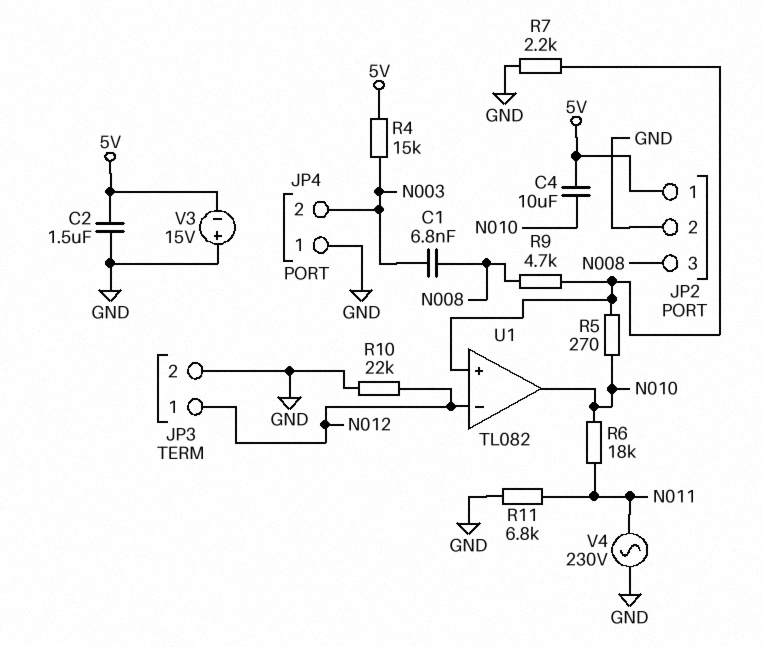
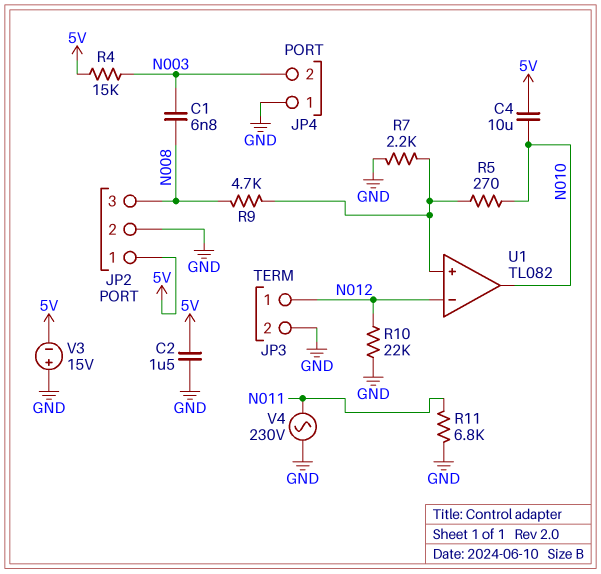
R6: 18k (N010, N011) -> none

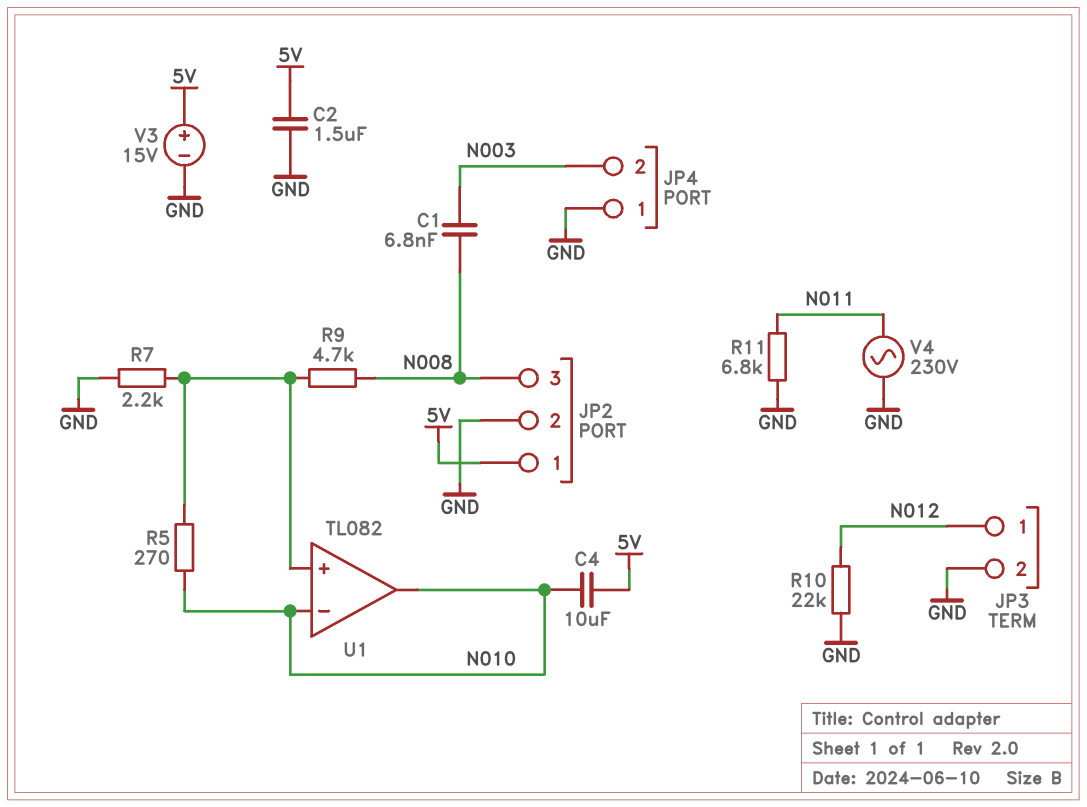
R4: 15k (5V, N003) -> none
U1 pin in-: N012 -> N010
V3: 15V (plus GND, minus 5V) -> 15V (plus 5V, minus GND)

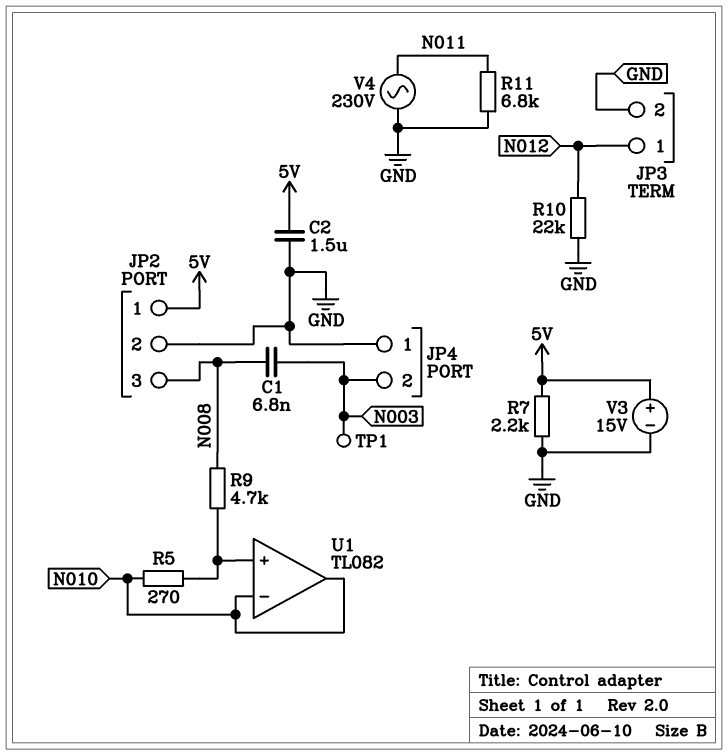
C4: 10uF (5V, N010) -> none
R7: 2.2k (GND, U1/in+) -> 2.2k (5V, GND)
TP1: none -> test point (N003)

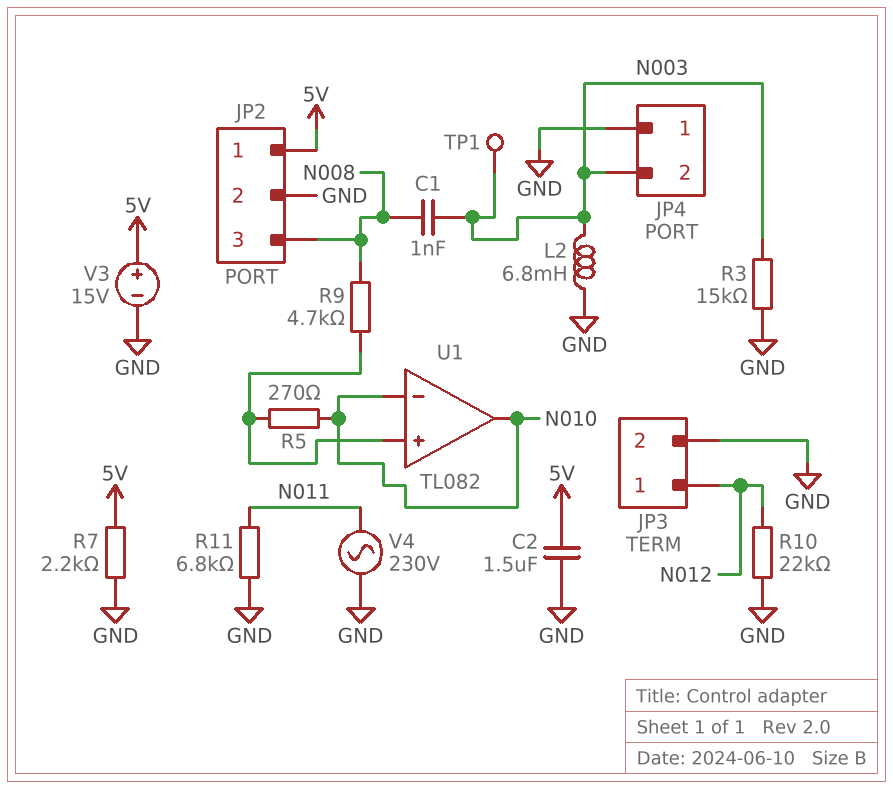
C1: 6.8nF (N003, N008) -> 1nF (N003, N008)
L2: none -> 6.8mH (GND, N003)
R3: none -> 15k (GND, N003)

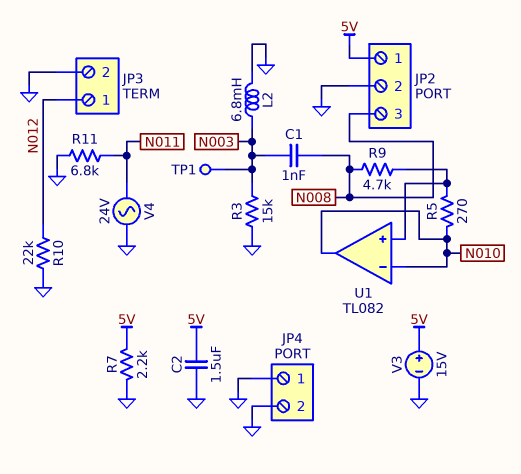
JP4 pin 2: N003 -> GND
V4: AC 230V (GND, N011) -> AC 24V (GND, N011)

